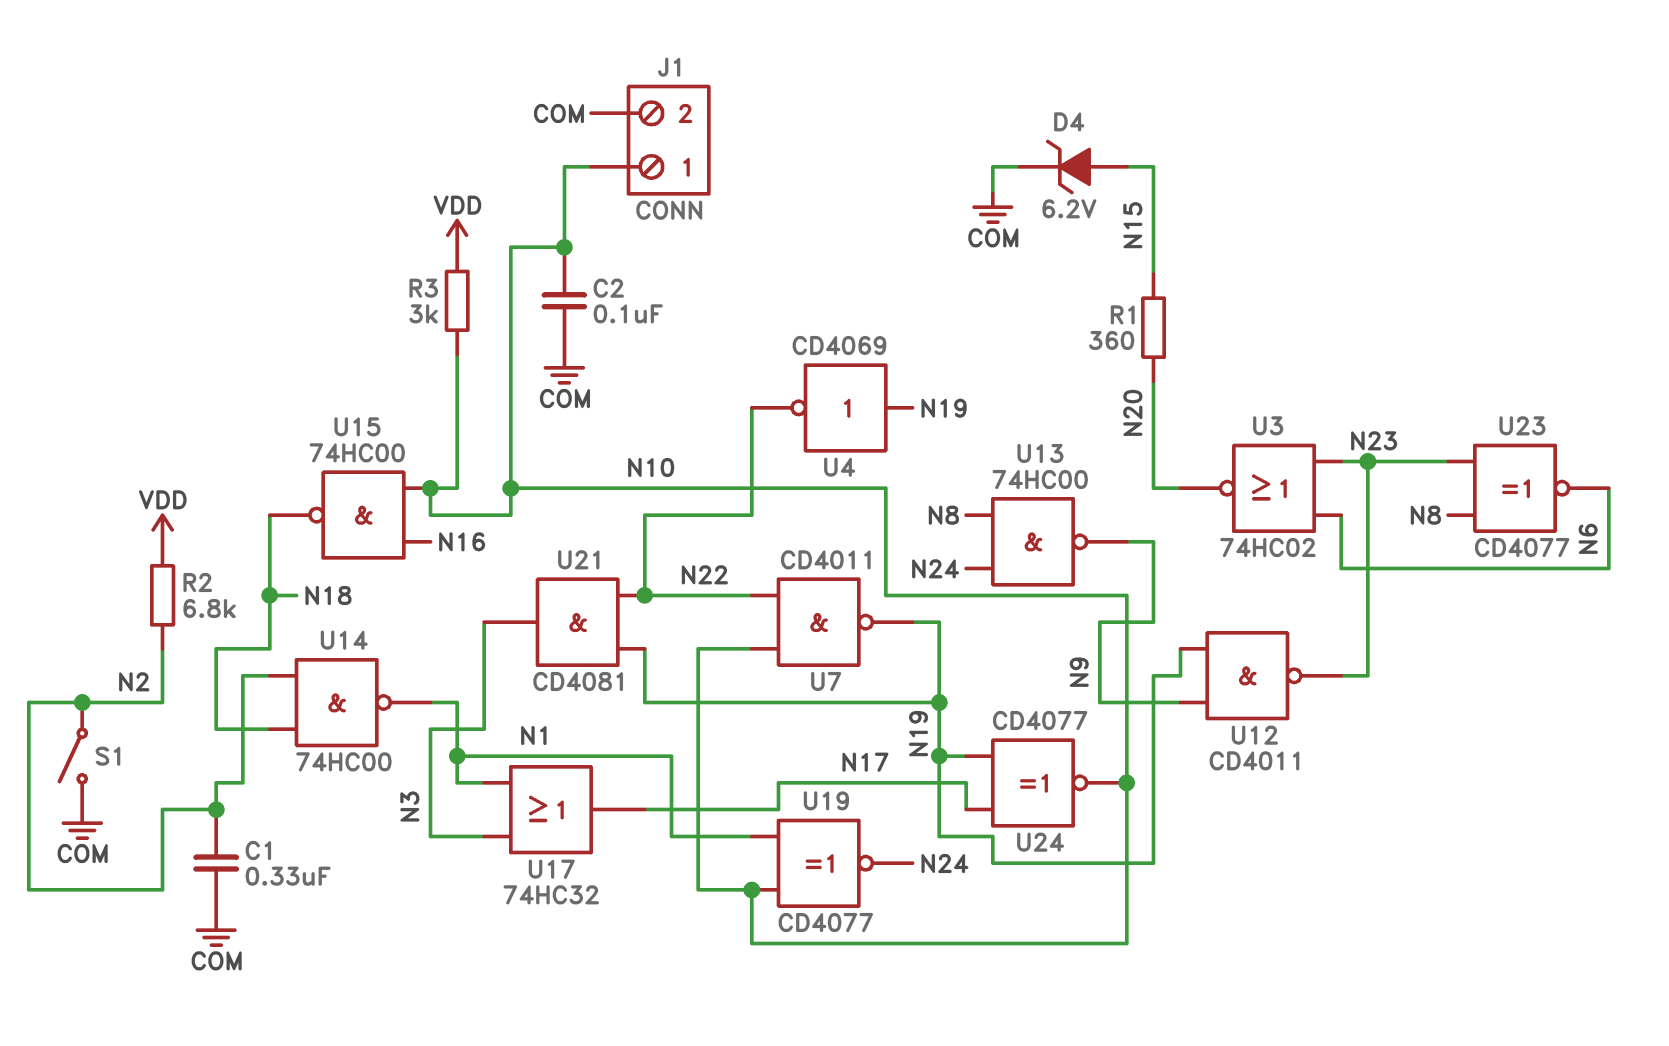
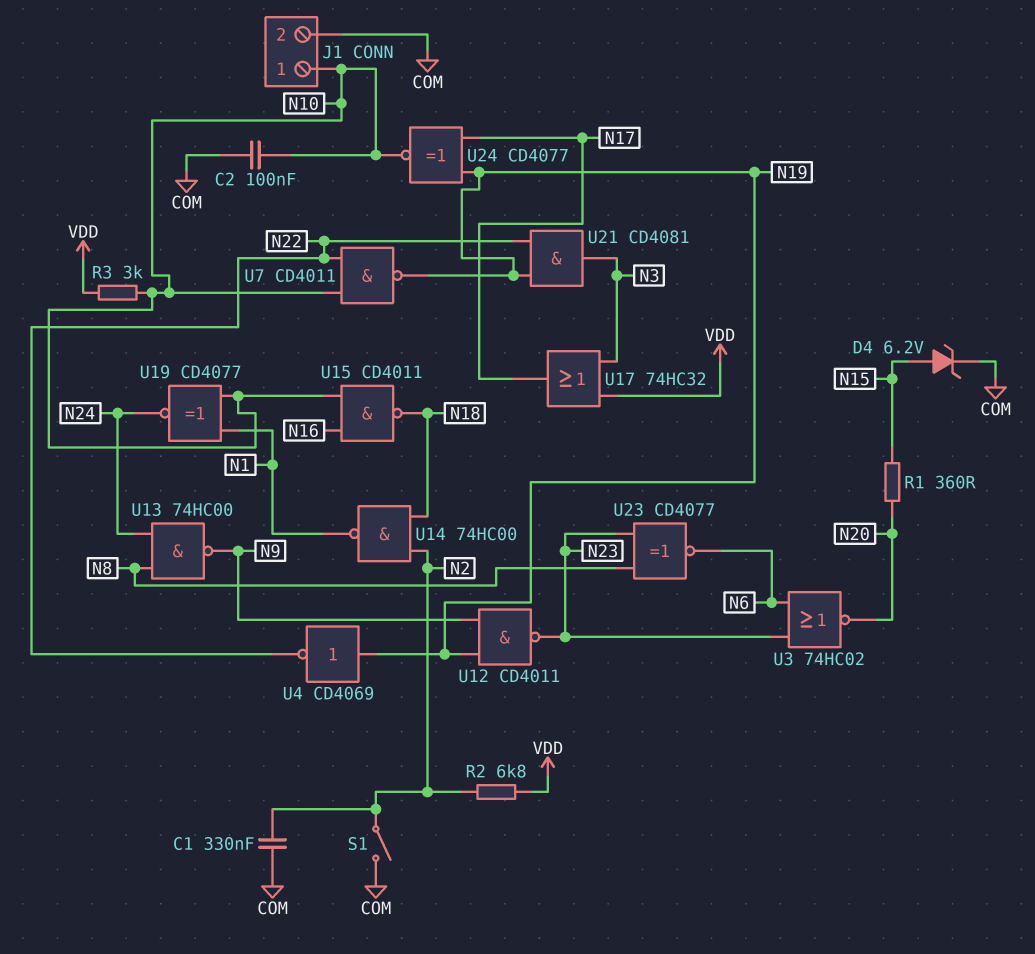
U15: NAND 74HC00 (in N10, in N16, out N18) -> NAND CD4011 (in N10, in N16, out N18)
U17: OR 74HC32 (in N1, in N3, out N17) -> OR 74HC32 (in N3, in VDD, out N17)

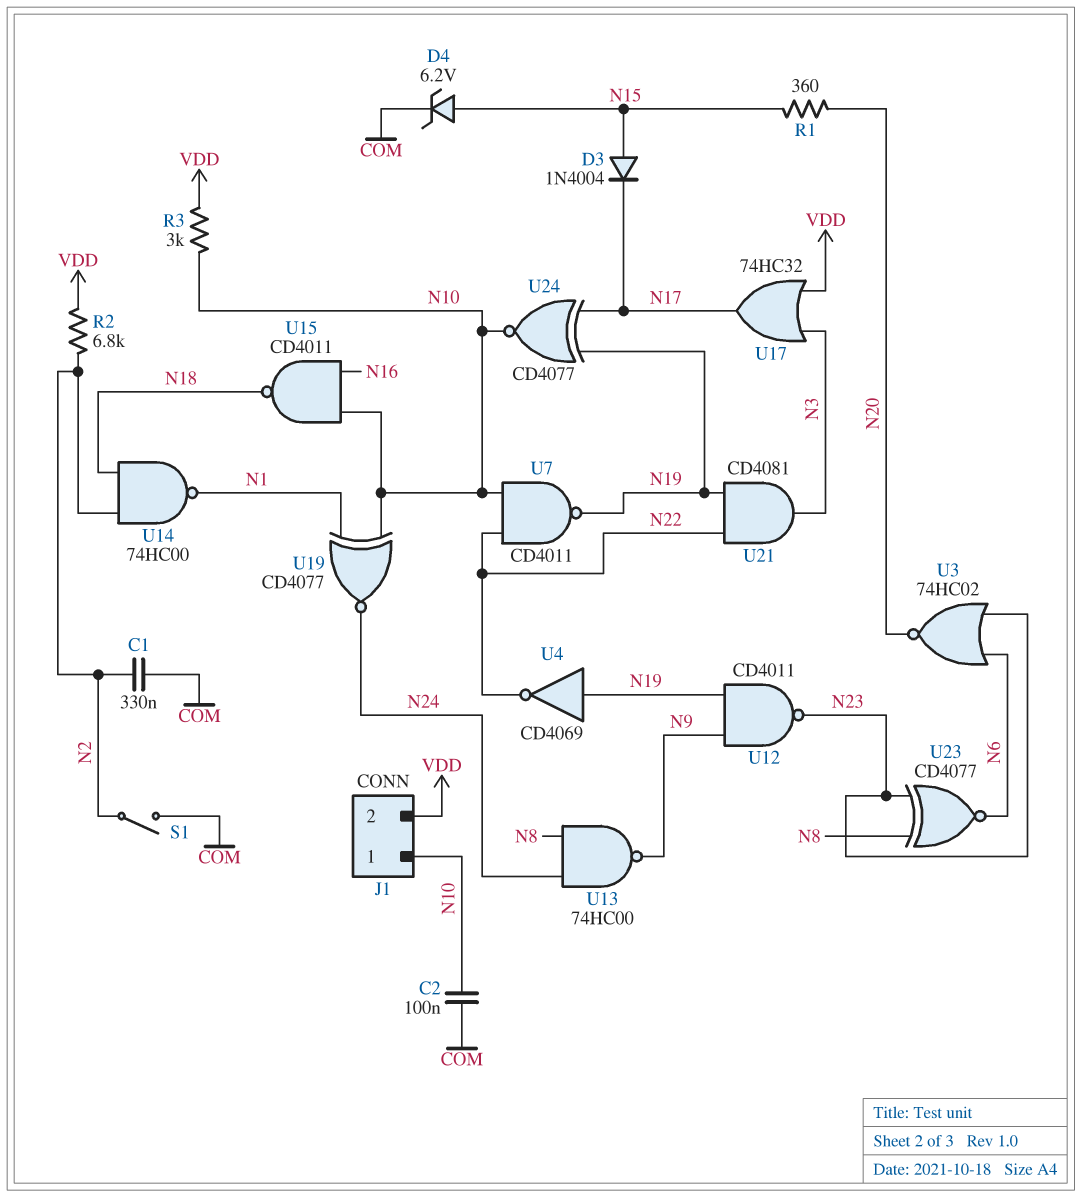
D3: none -> diode 1N4004 (A N15, K N17)
J1 pin 2: COM -> VDD

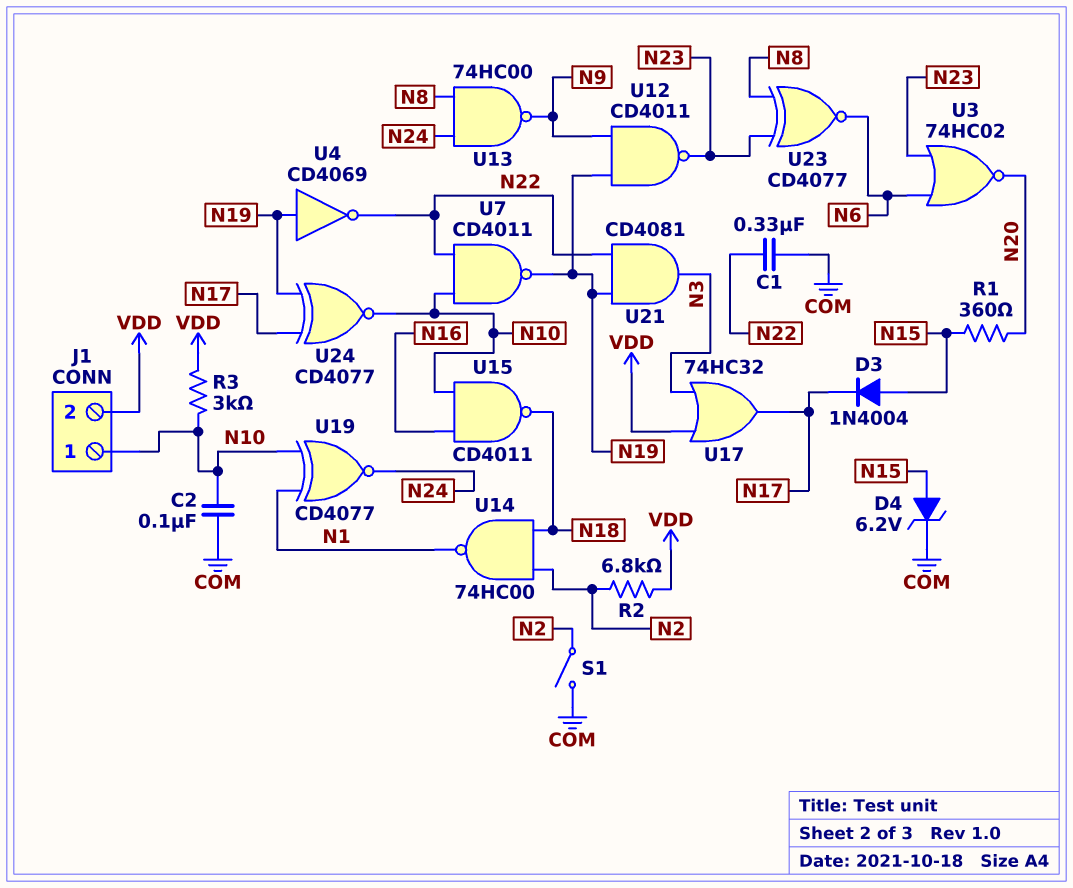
C1: 330nF (COM, N2) -> 330nF (COM, N22)

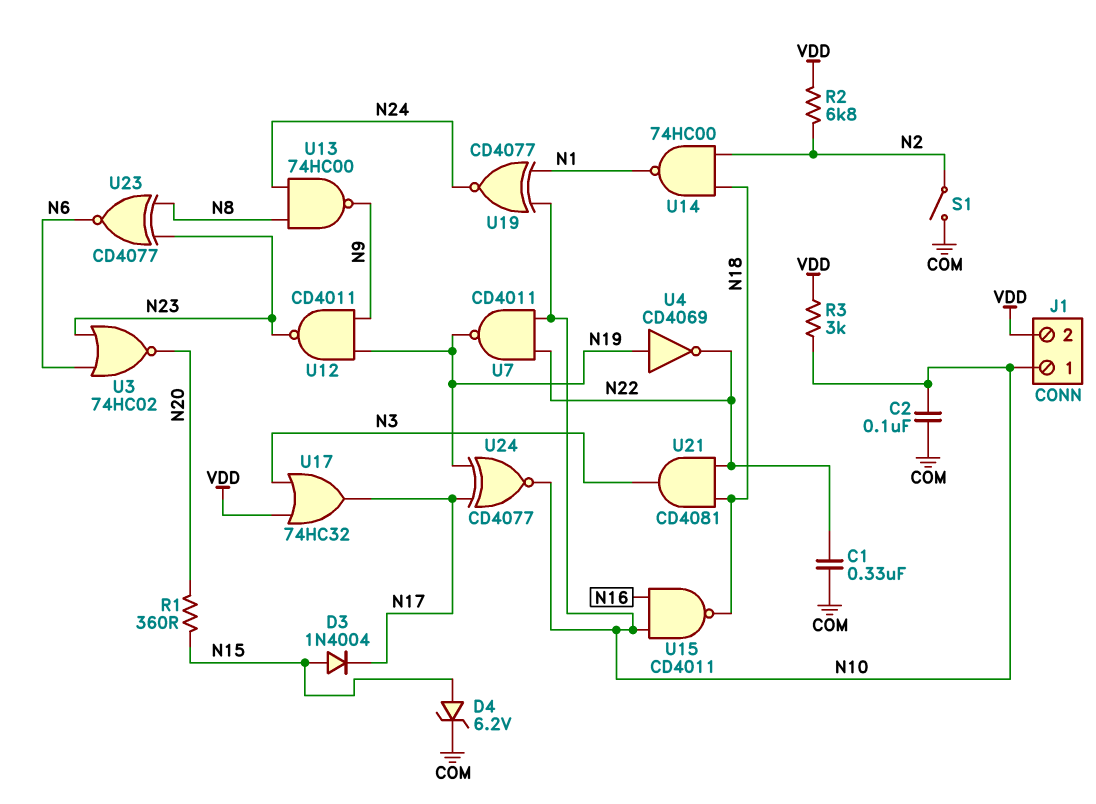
U21: AND CD4081 (in N19, in N22, out N3) -> AND CD4081 (in N18, in N22, out N3)

